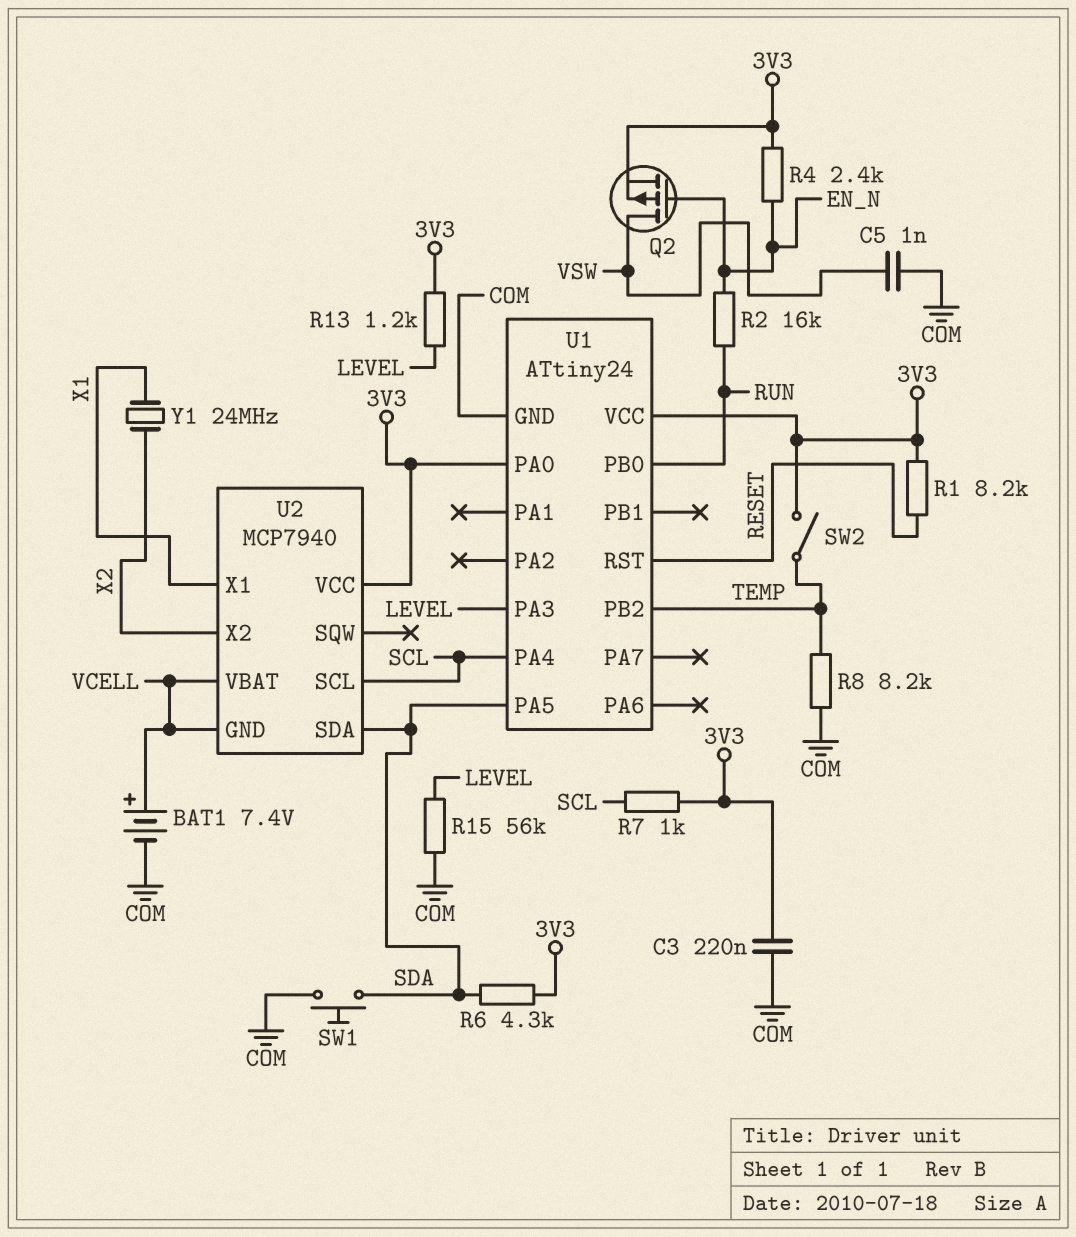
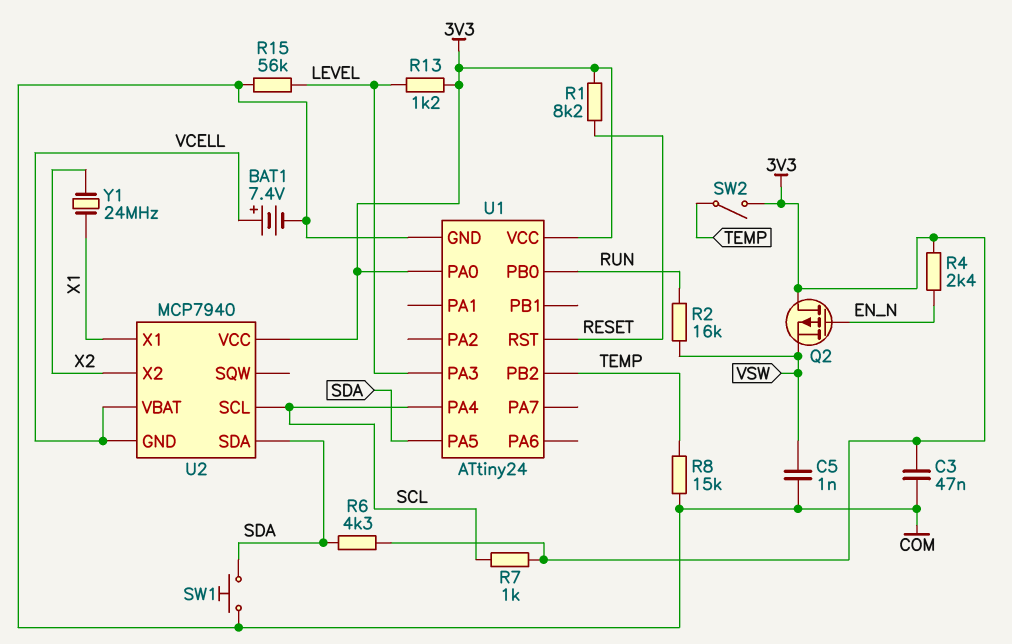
C3: 220nF (3V3, COM) -> 47nF (3V3, COM)
Q2: PMOS (G EN_N, D VSW, S 3V3) -> PMOS (G EN_N, D 3V3, S VSW)
R2: 16k (EN_N, RUN) -> 16k (RUN, VSW)
R8: 8.2k (COM, TEMP) -> 15k (COM, TEMP)

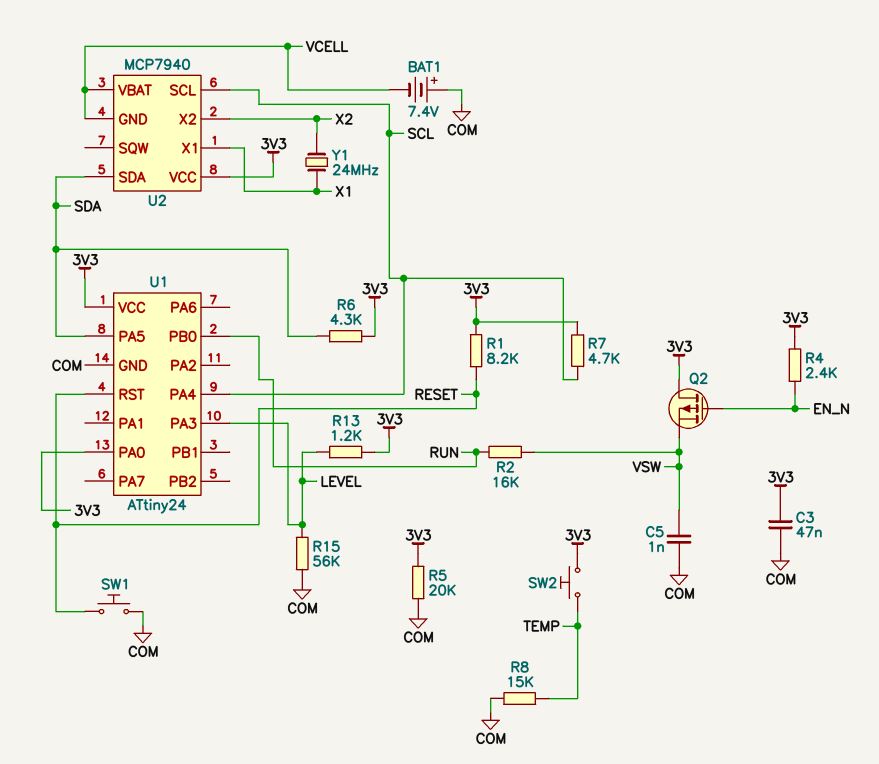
BAT1: 7.4V (plus VCELL, minus COM) -> 7.4V (plus COM, minus VCELL)
R5: none -> 20k (3V3, COM)
R7: 1k (3V3, SCL) -> 4.7k (3V3, SCL)
SW1: button (COM, SDA) -> button (COM, RESET)
SW2: switch (3V3, TEMP) -> button (3V3, TEMP)
U1 pin PB2: TEMP -> none

